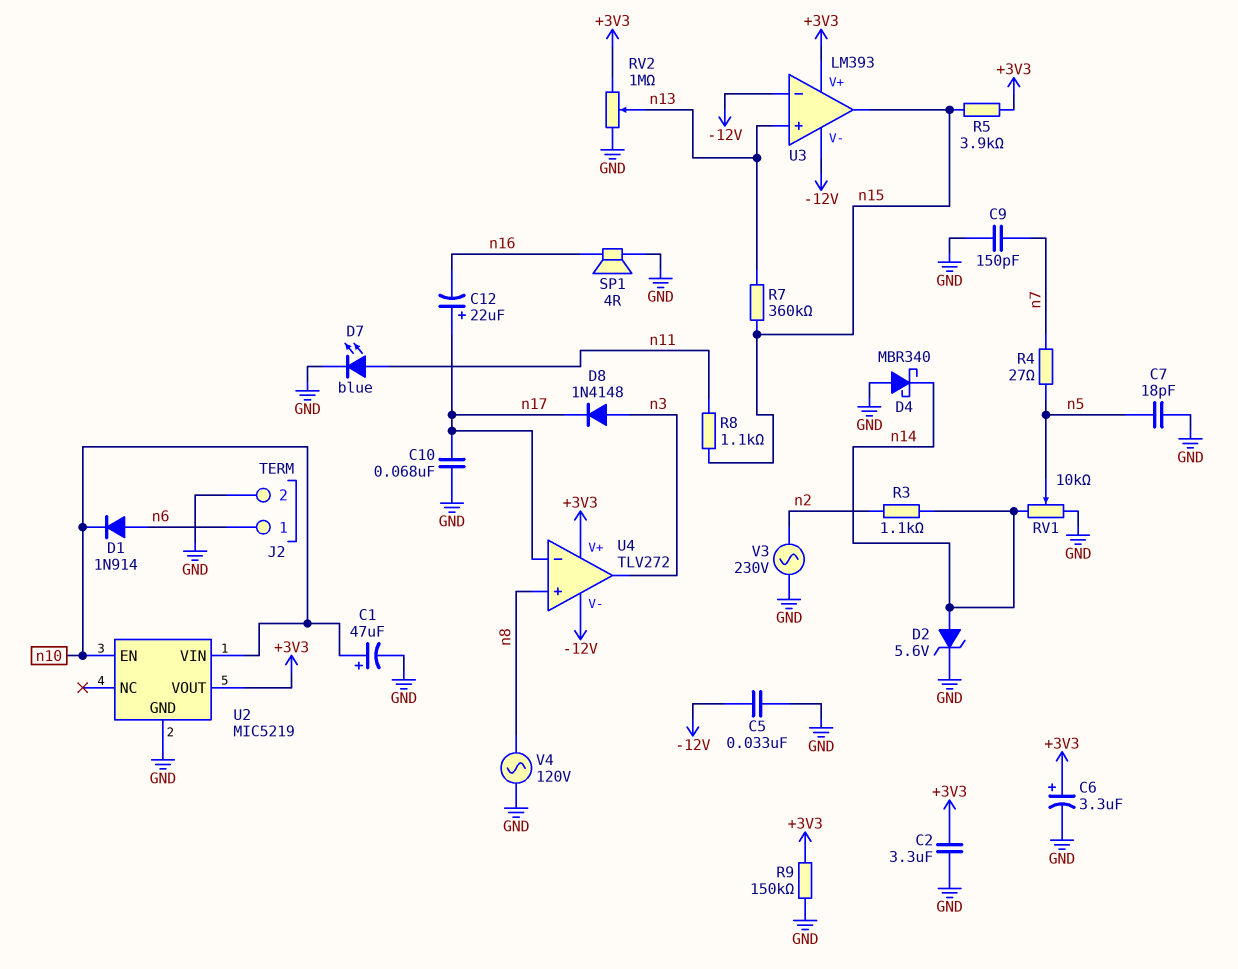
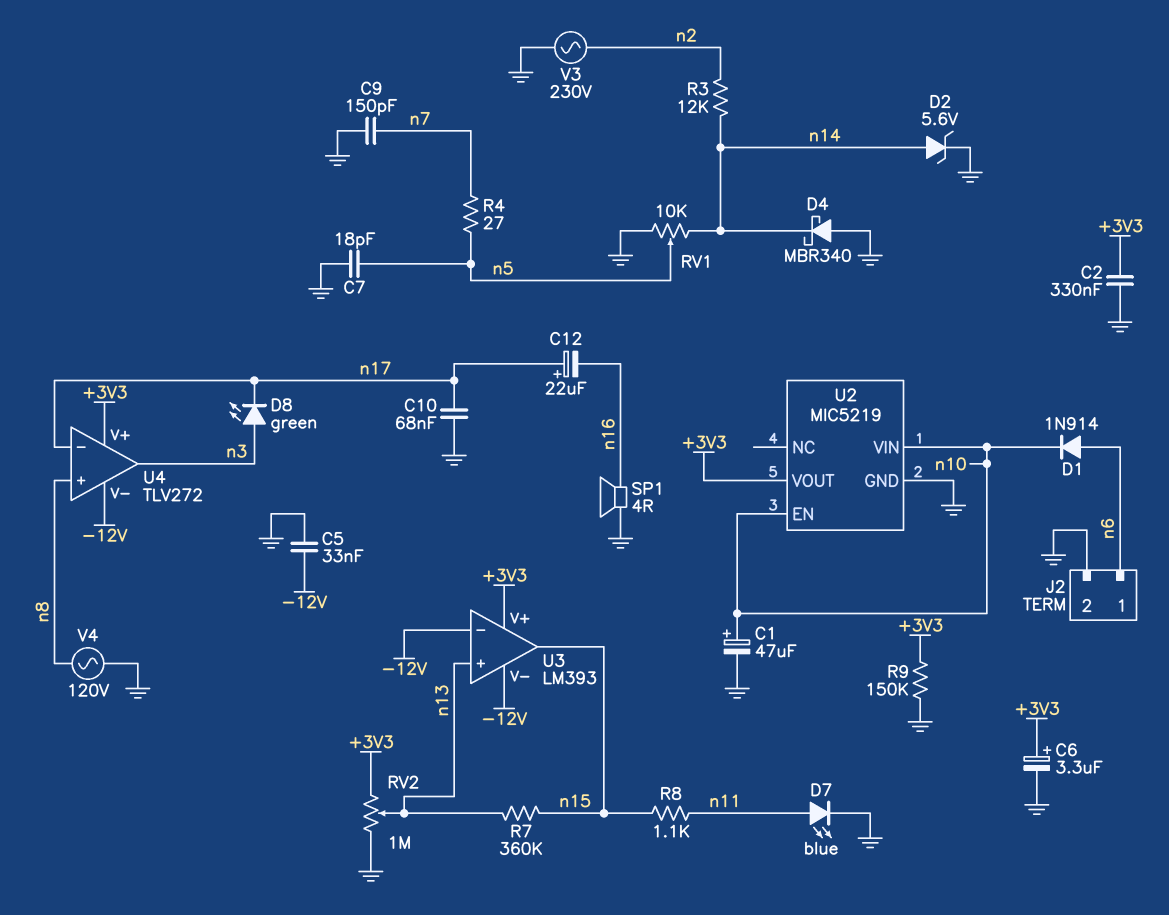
C2: 3.3uF (+3V3, GND) -> 330nF (+3V3, GND)
D8: diode 1N4148 (A n3, K n17) -> LED green (A n3, K n17)
R3: 1.1k (n2, n14) -> 12k (n2, n14)
R5: 3.9k (+3V3, n15) -> none

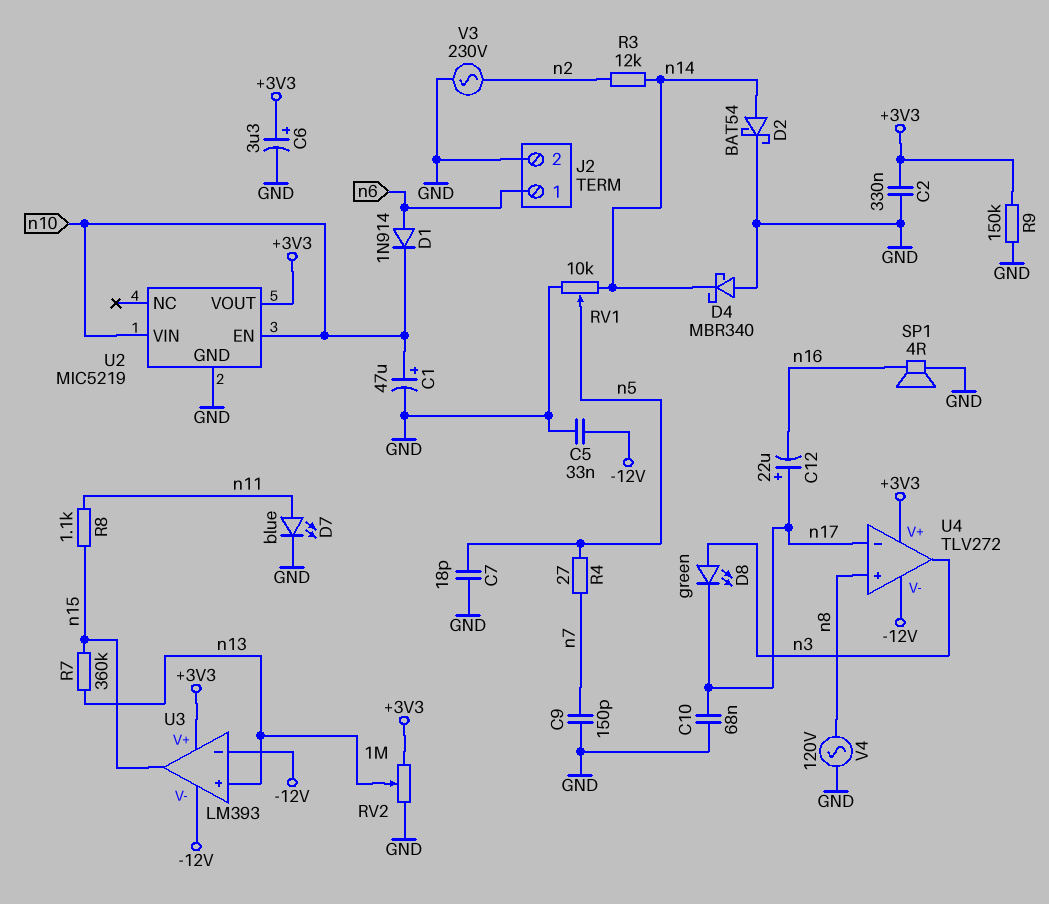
D2: zener 5.6V (A n14, K GND) -> schottky BAT54 (A n14, K GND)

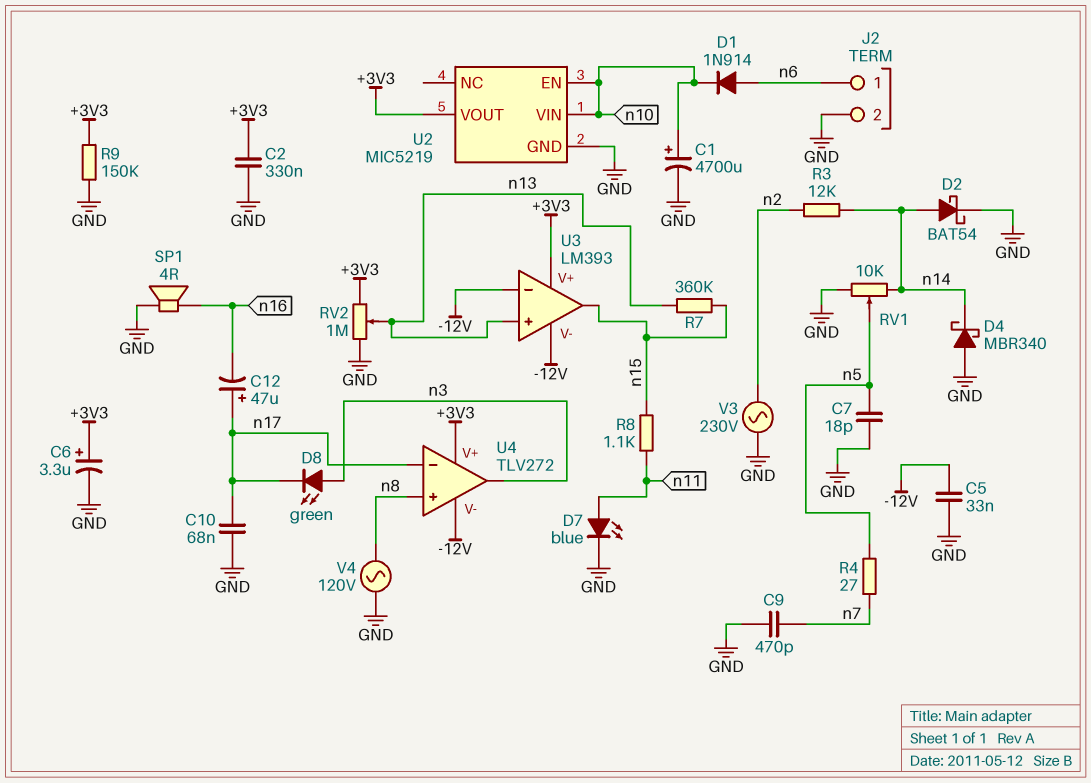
C1: 47uF (plus n10, minus GND) -> 4700uF (plus n10, minus GND)
C9: 150pF (GND, n7) -> 470pF (GND, n7)
C12: 22uF (plus n17, minus n16) -> 47uF (plus n17, minus n16)

